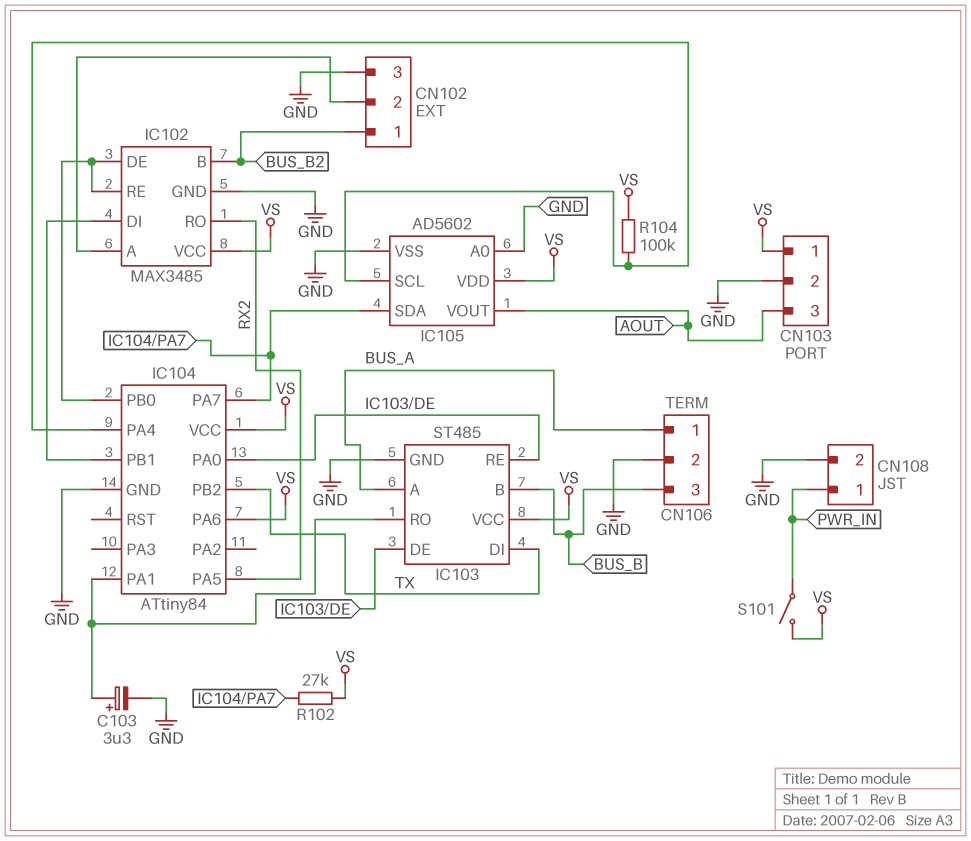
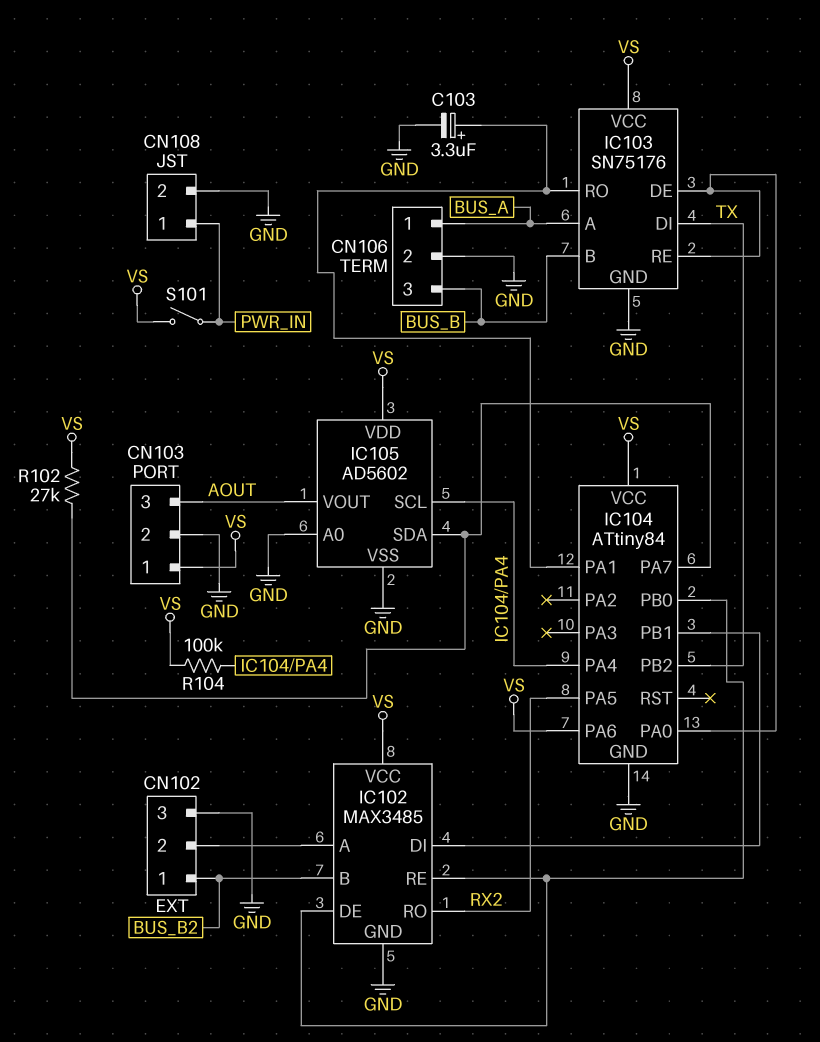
IC103: ST485 -> SN75176

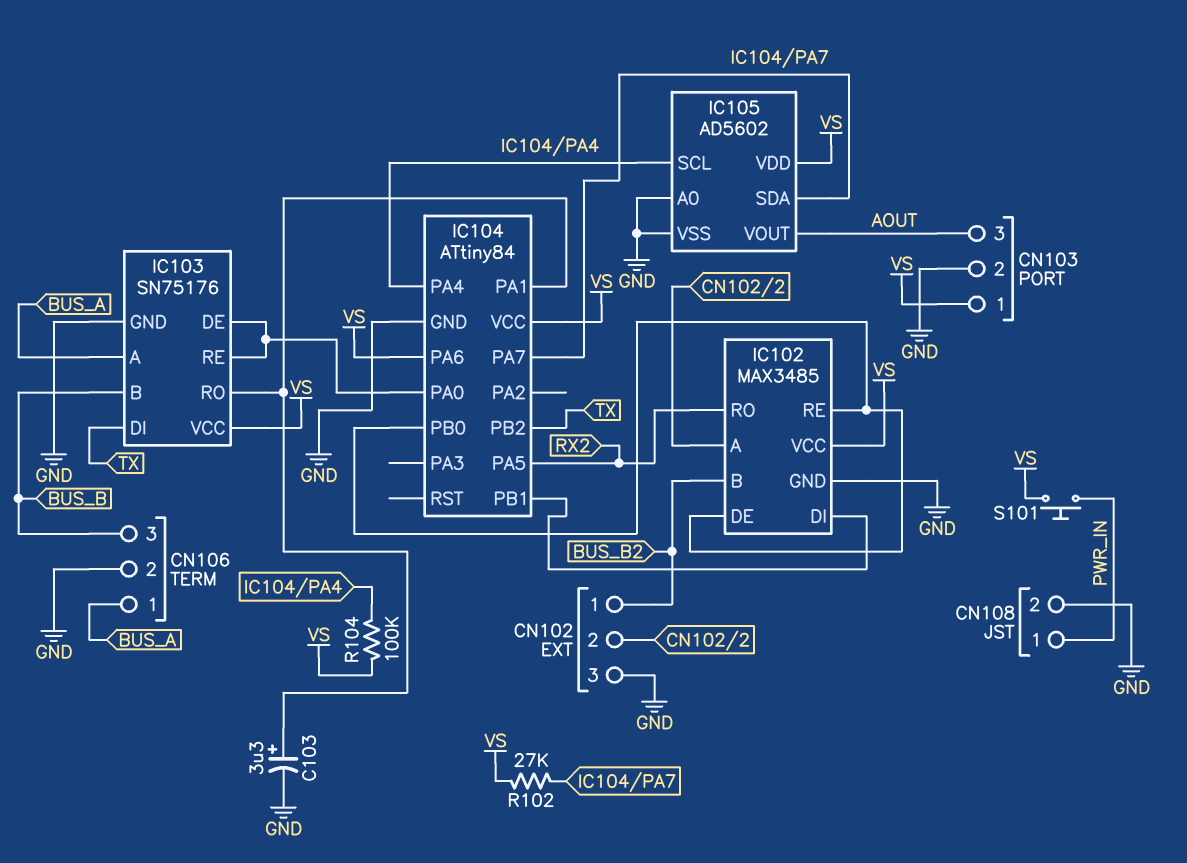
S101: switch (PWR_IN, VS) -> button (PWR_IN, VS)

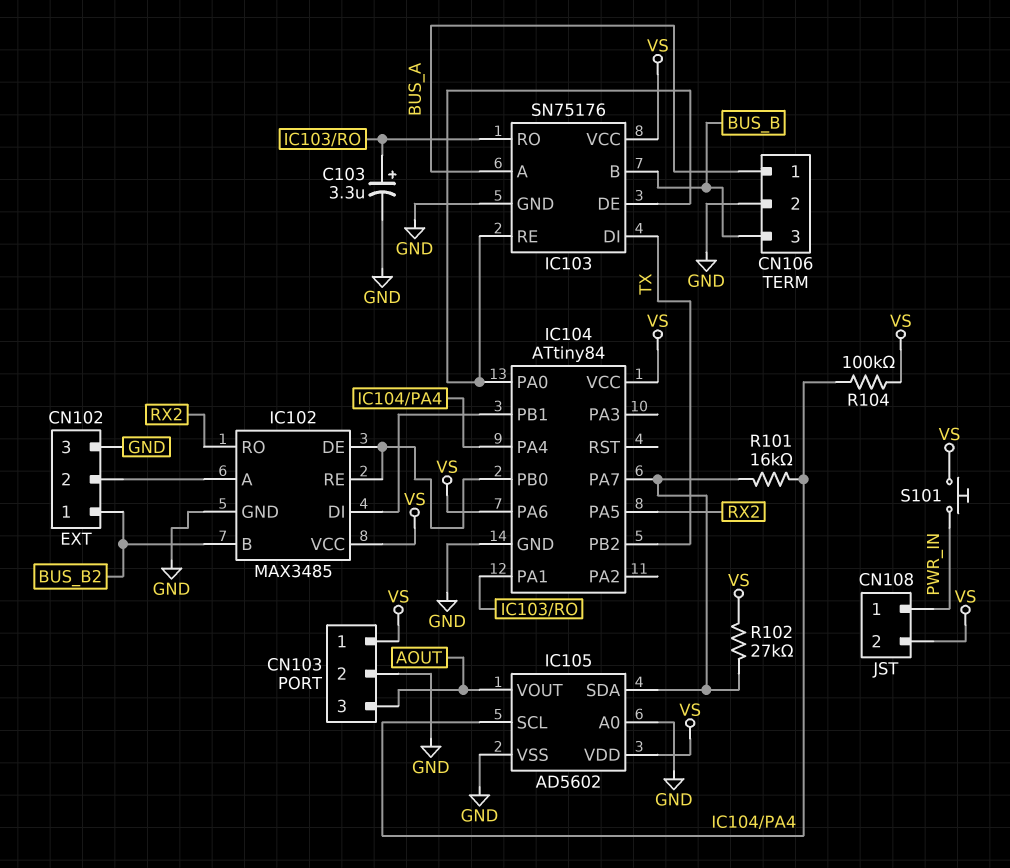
CN108 pin 2: GND -> VS
R101: none -> 16k (IC104/PA4, IC104/PA7)

